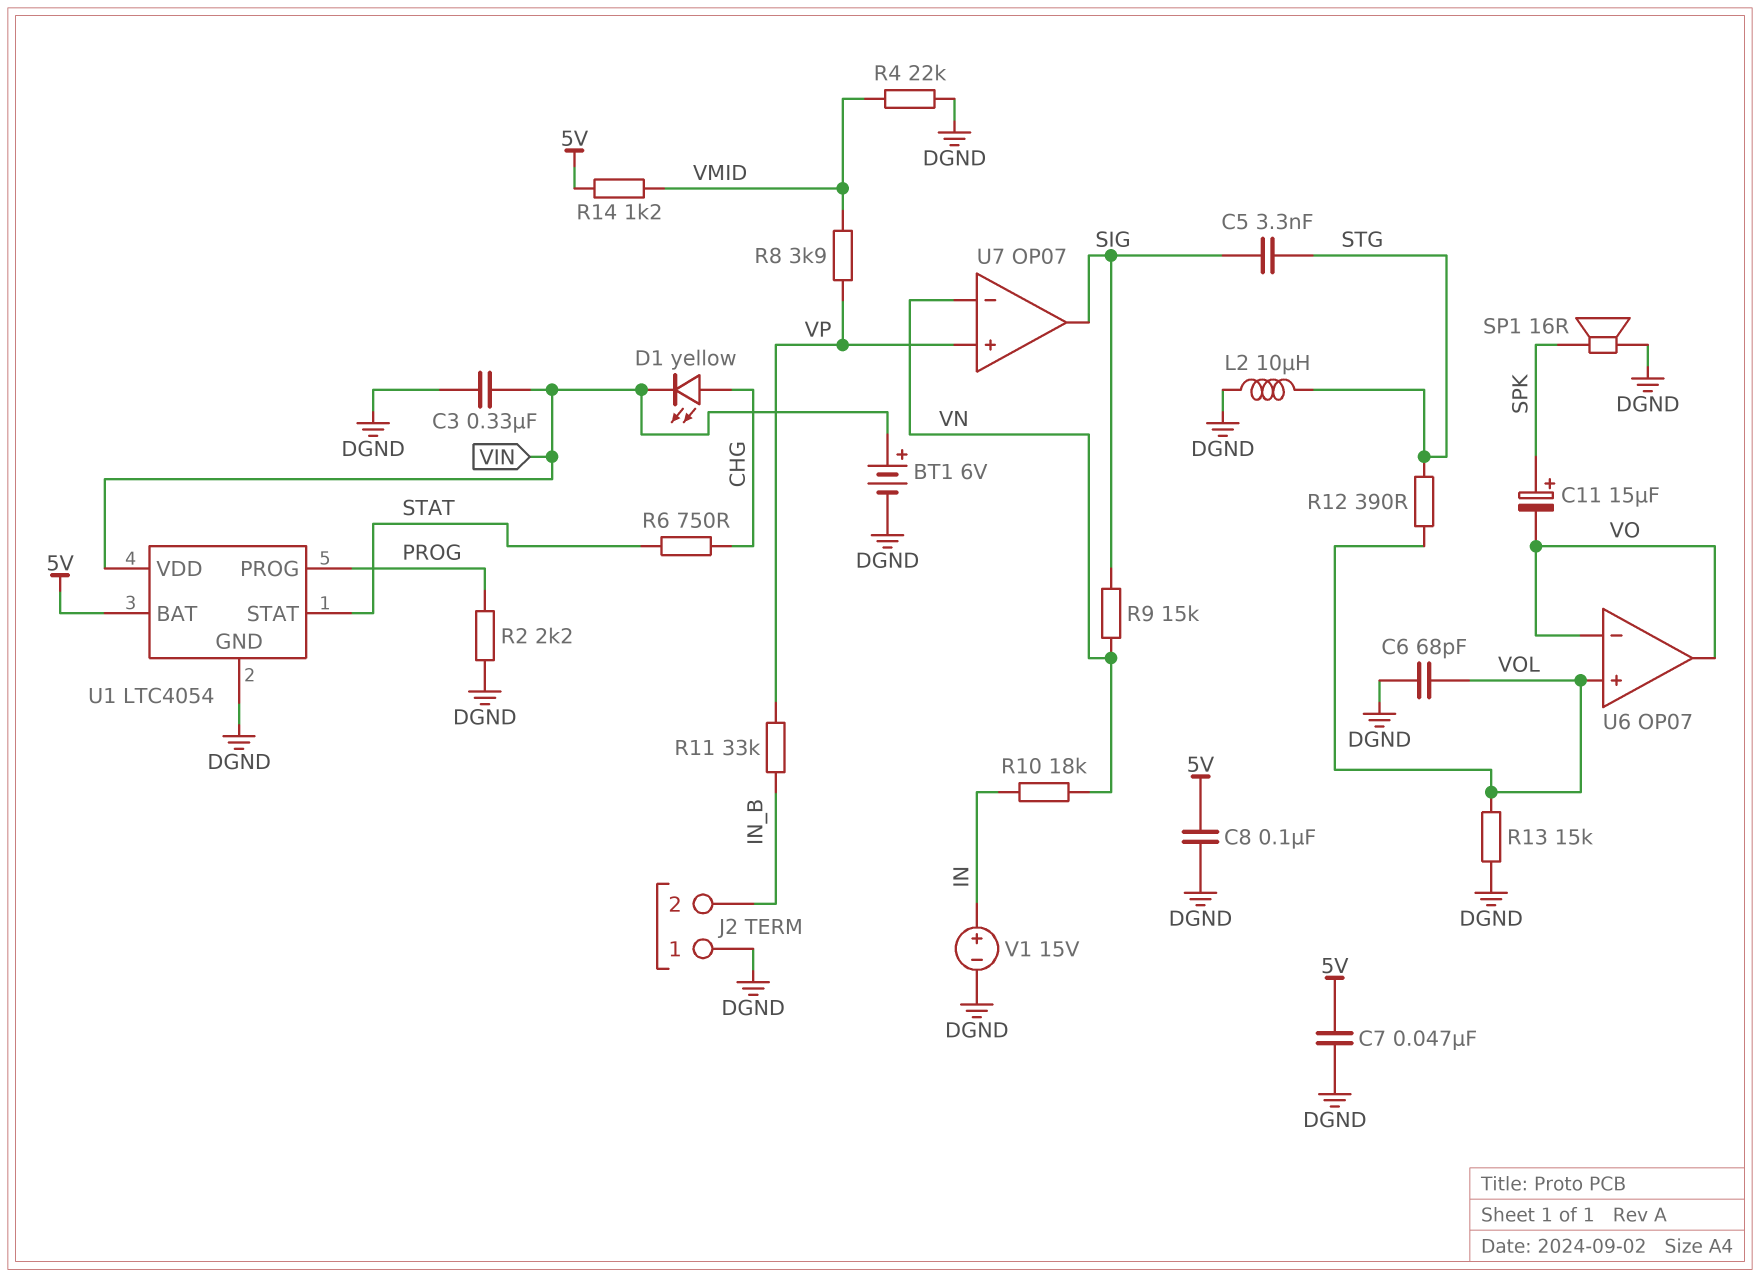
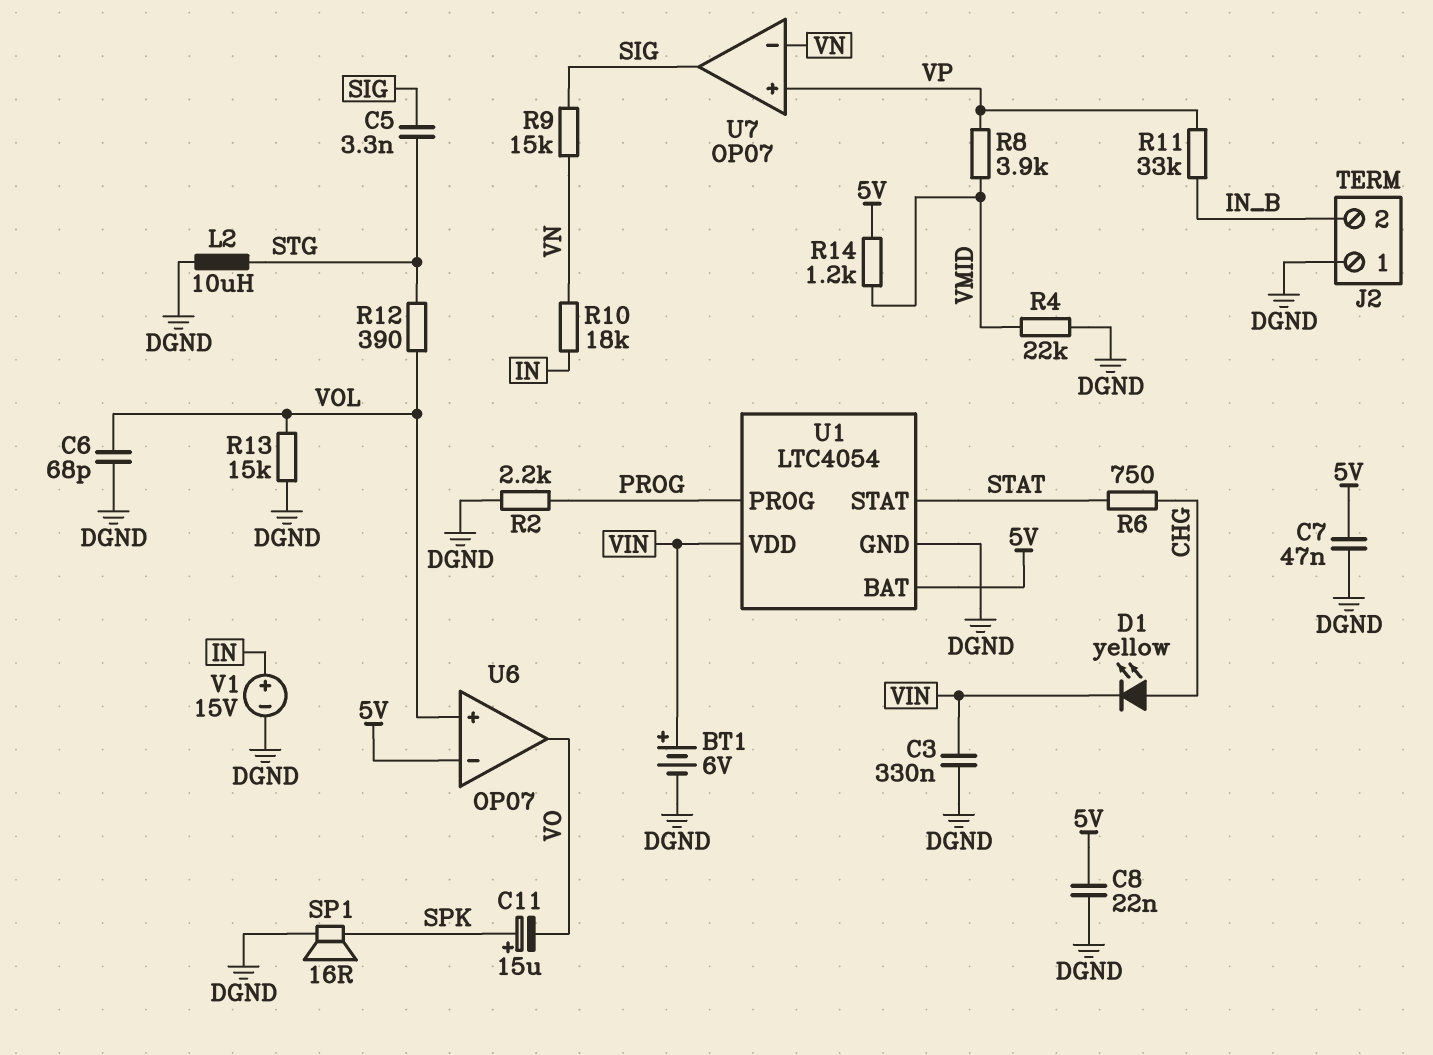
C8: 100nF (5V, DGND) -> 22nF (5V, DGND)
U6 pin in-: VO -> 5V

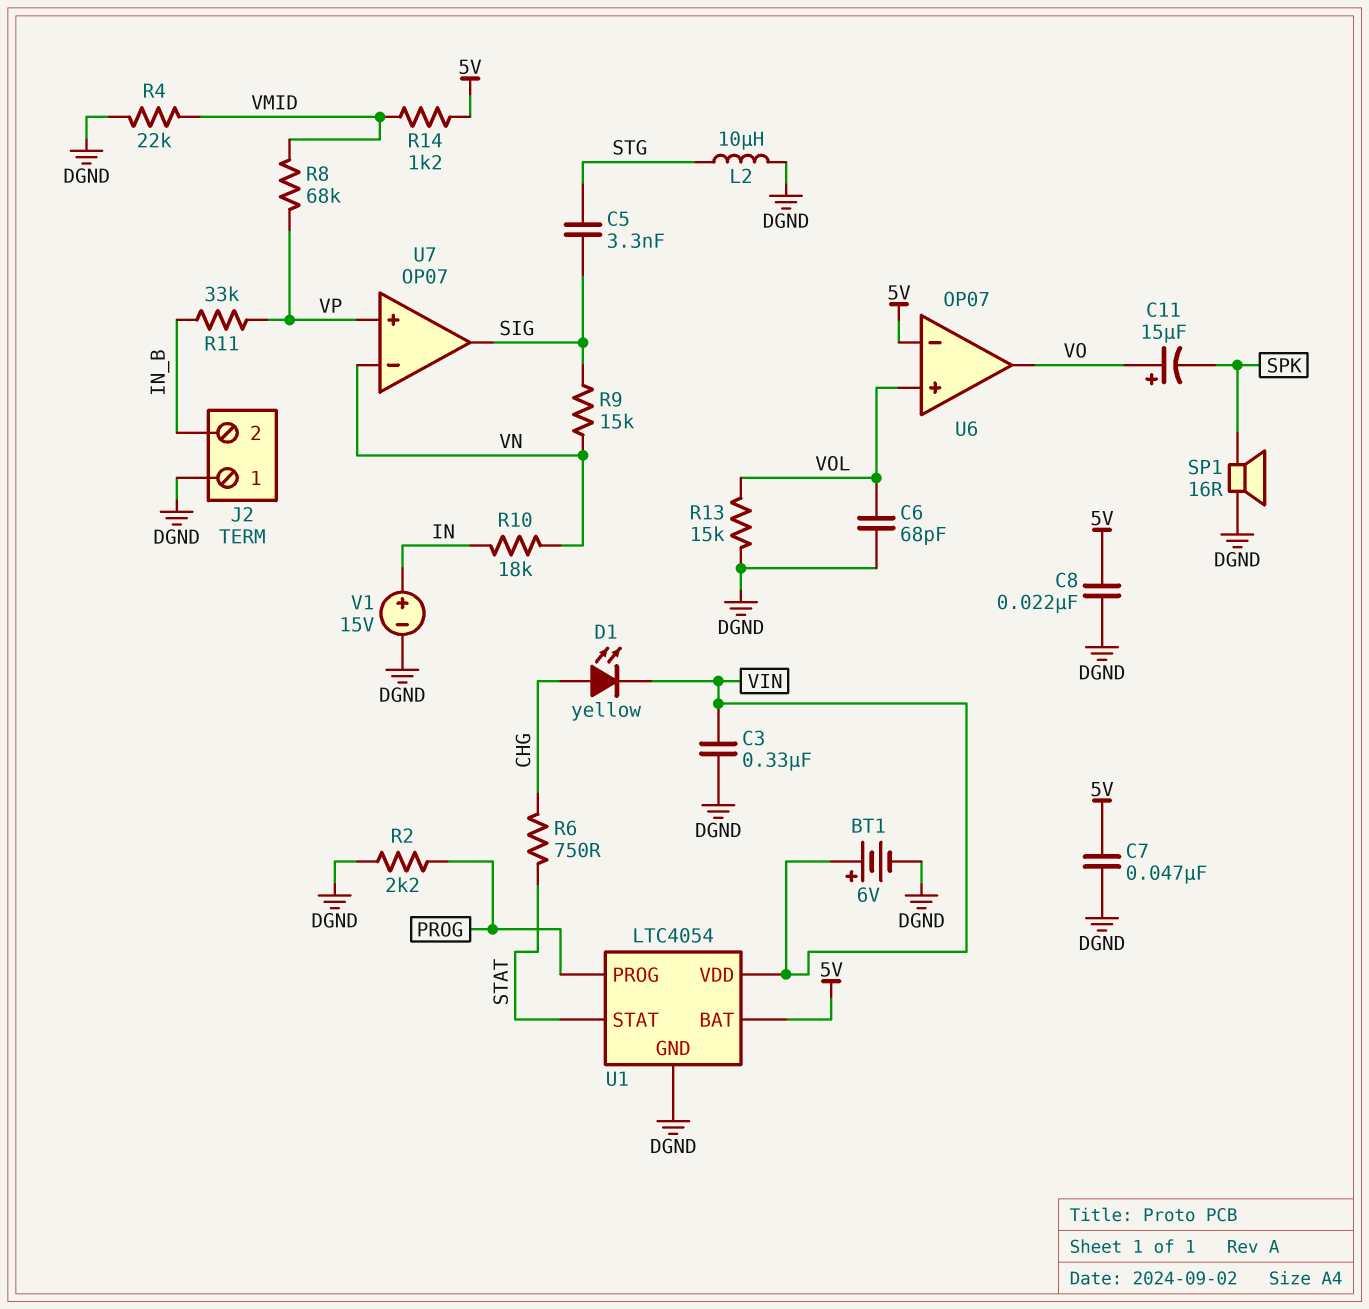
C11: 15uF (plus SPK, minus VO) -> 15uF (plus VO, minus SPK)
R8: 3.9k (VMID, VP) -> 68k (VMID, VP)
R12: 390 (STG, VOL) -> none

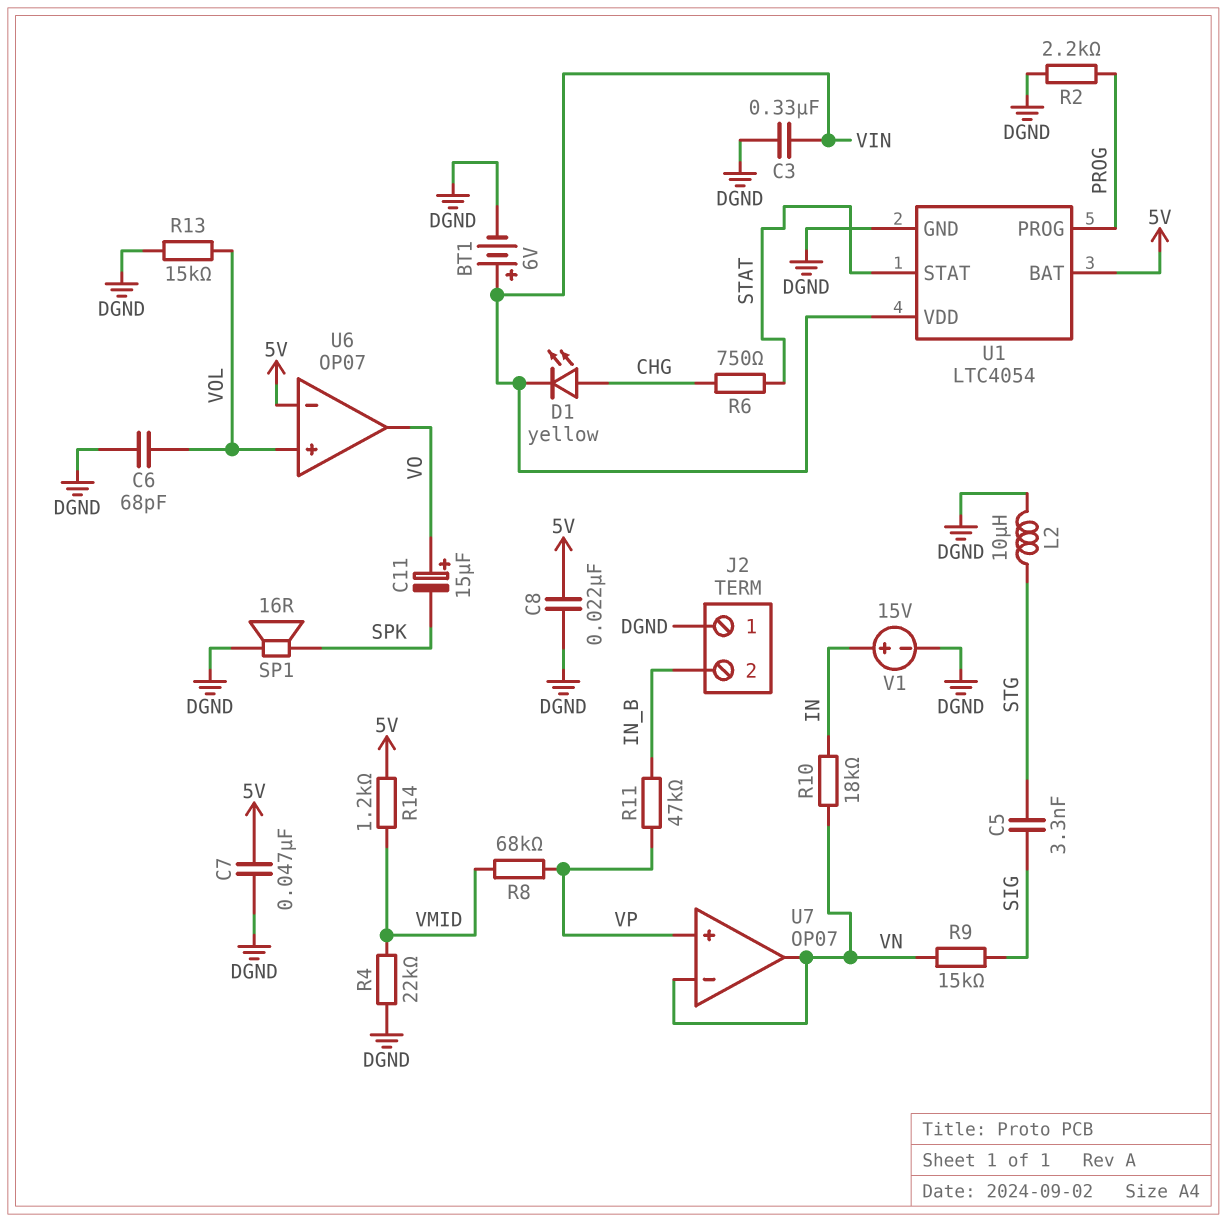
R11: 33k (IN_B, VP) -> 47k (IN_B, VP)
U7 pin out: SIG -> VN

